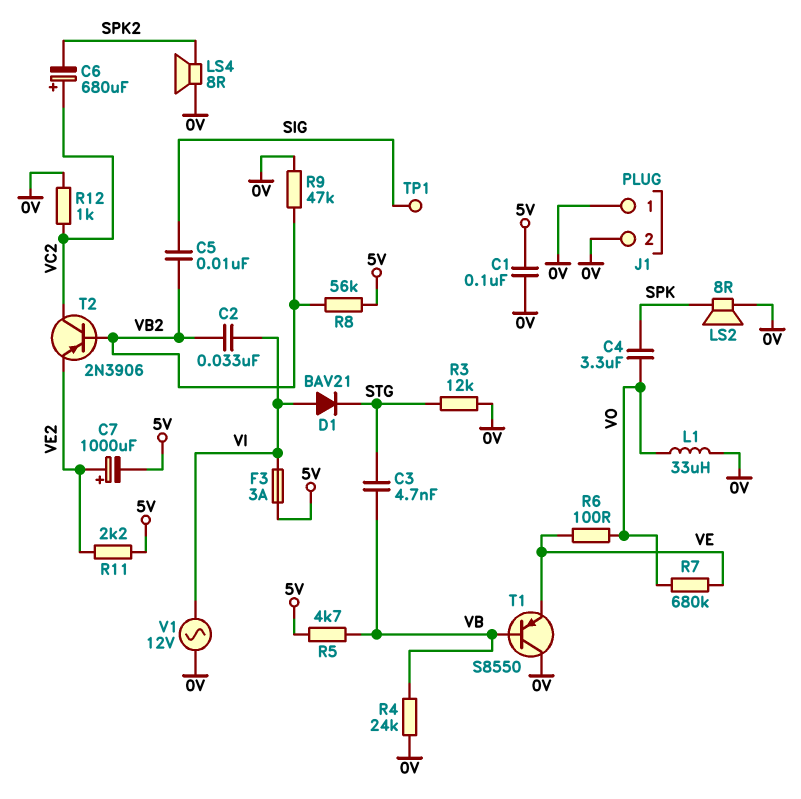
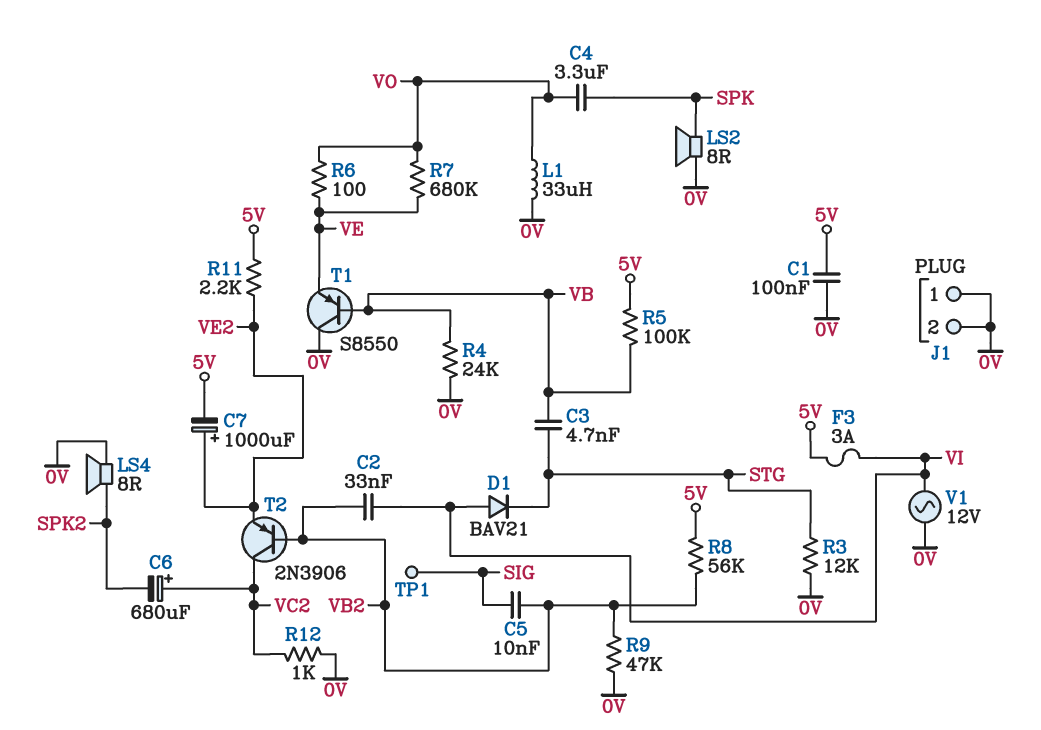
R5: 4.7k (5V, VB) -> 100k (5V, VB)

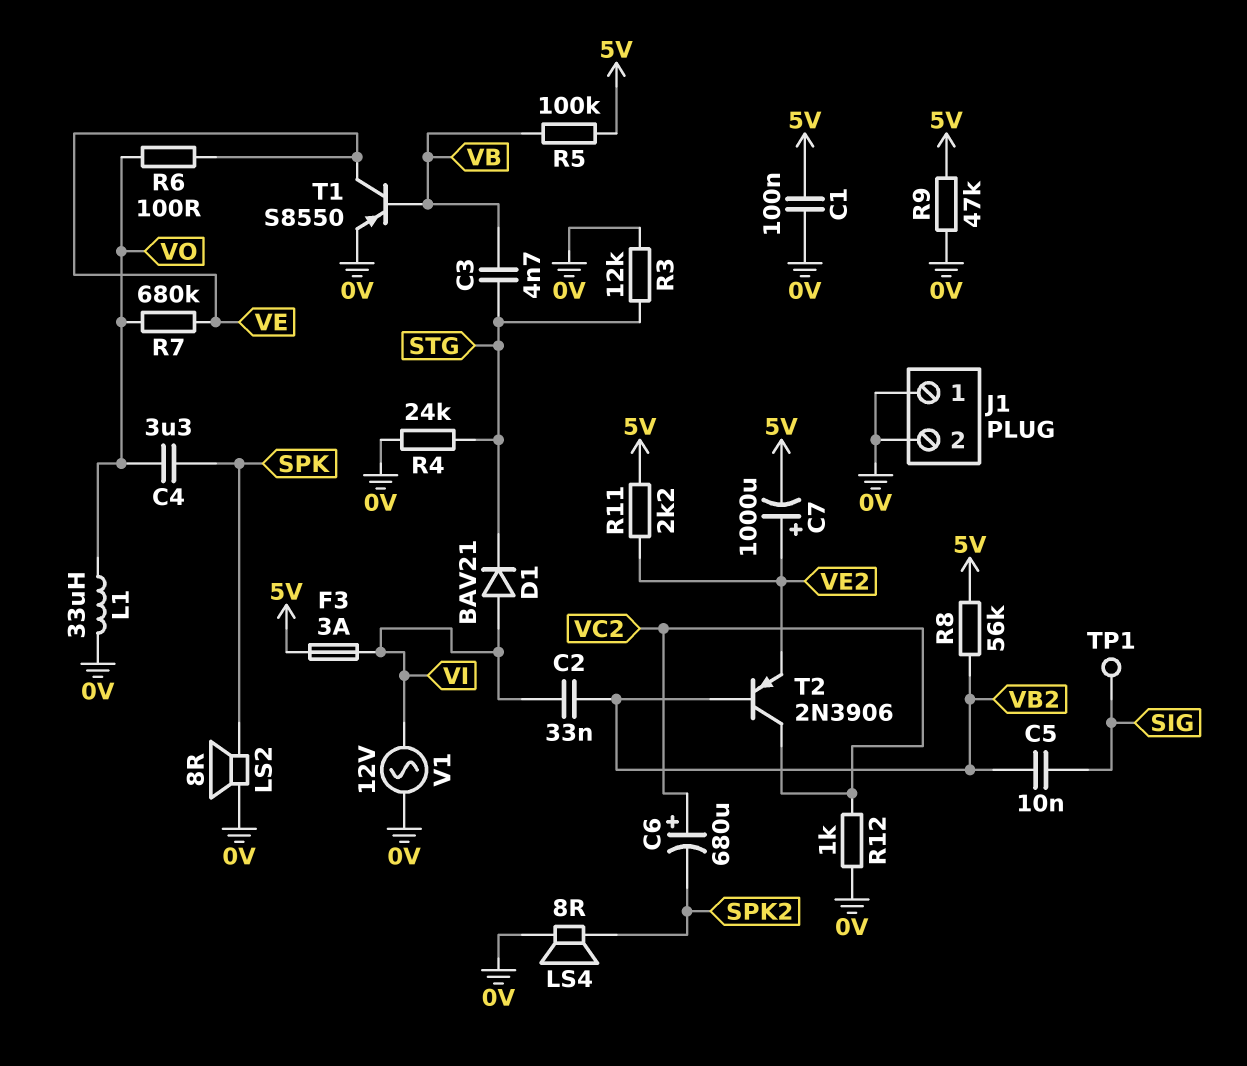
R4: 24k (0V, VB) -> 24k (0V, STG)
R9: 47k (0V, VB2) -> 47k (0V, 5V)
T1: PNP S8550 (B VB, C 0V, E VE) -> PNP S8550 (B VB, C VE, E 0V)

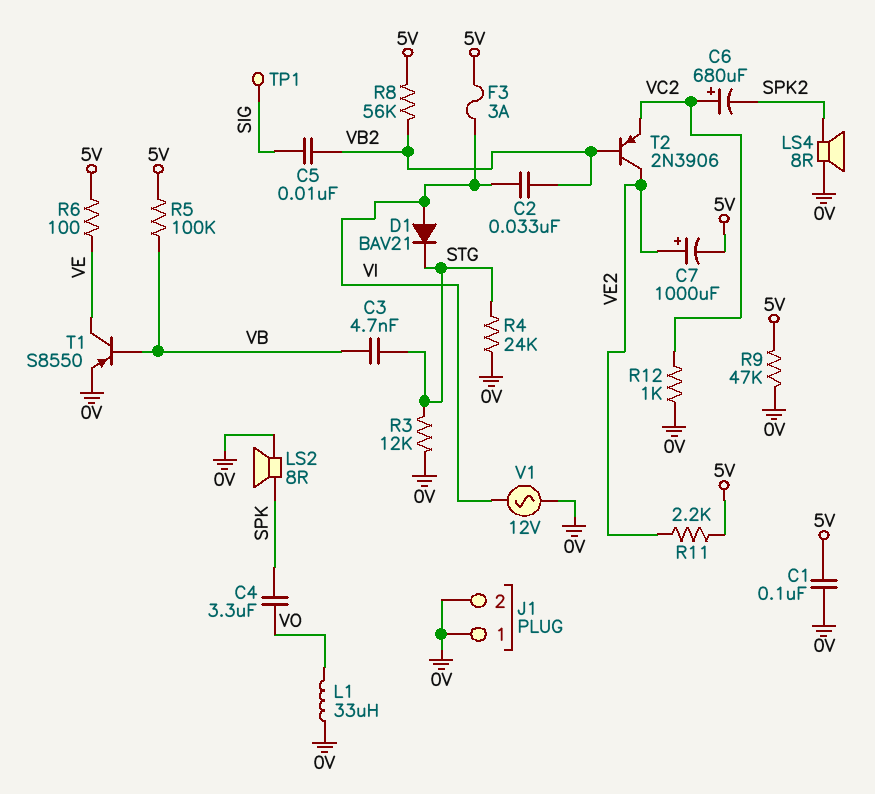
R6: 100 (VE, VO) -> 100 (5V, VE)
R7: 680k (VE, VO) -> none
T2: PNP 2N3906 (B VB2, C VC2, E VE2) -> PNP 2N3906 (B VB2, C VE2, E VC2)

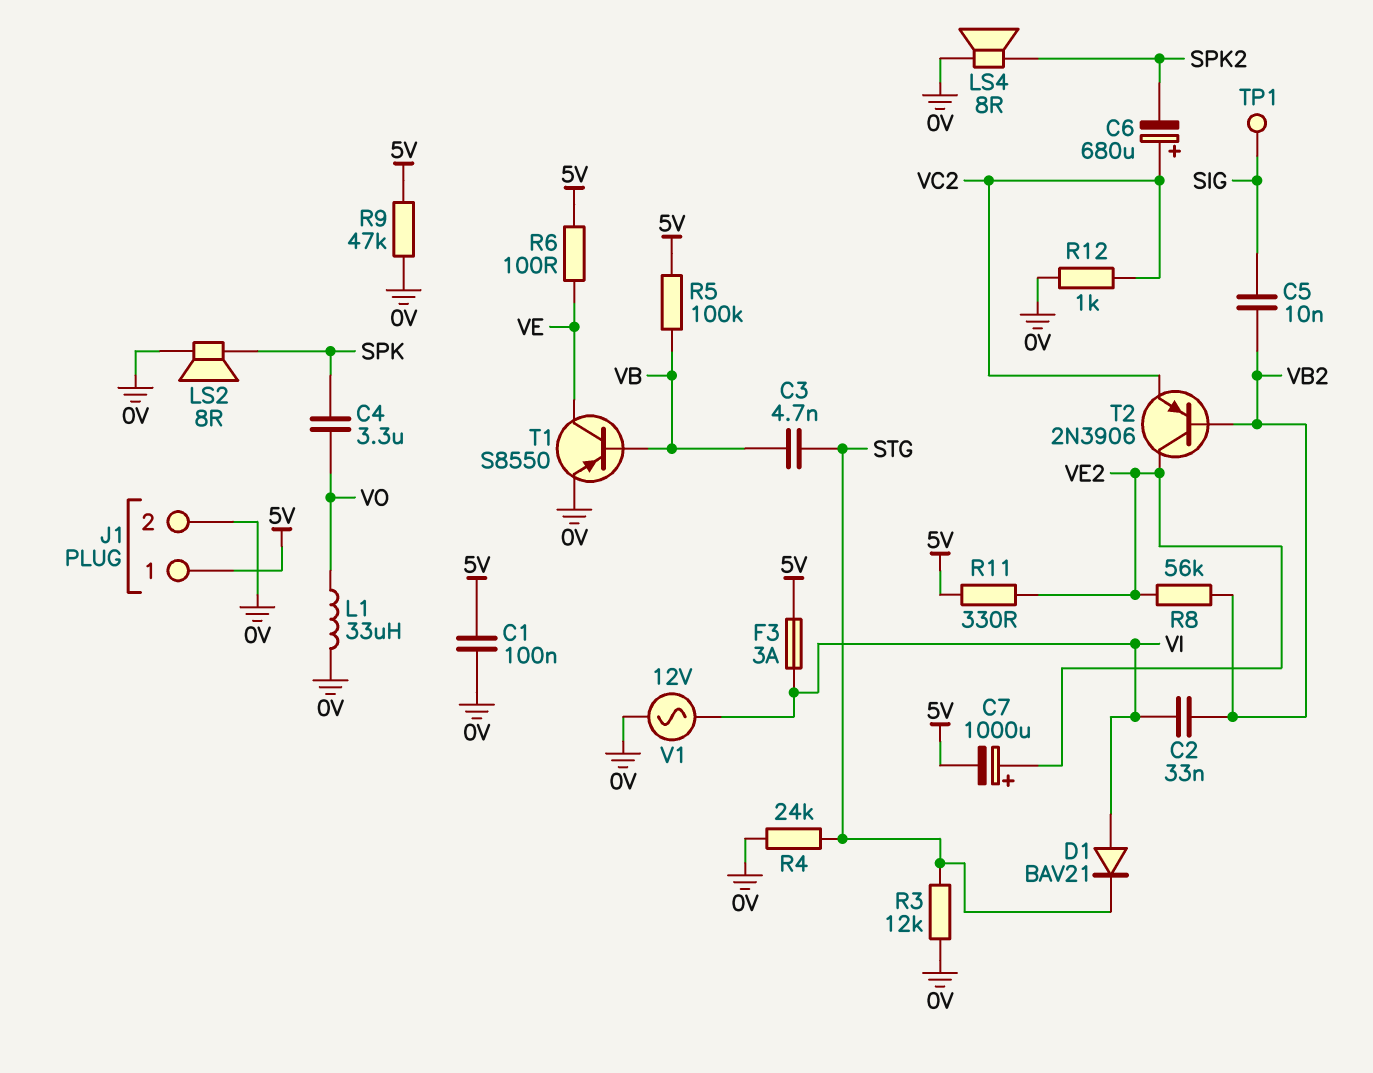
J1 pin 1: 0V -> 5V
R8: 56k (5V, VB2) -> 56k (VB2, VE2)
R11: 2.2k (5V, VE2) -> 330 (5V, VE2)

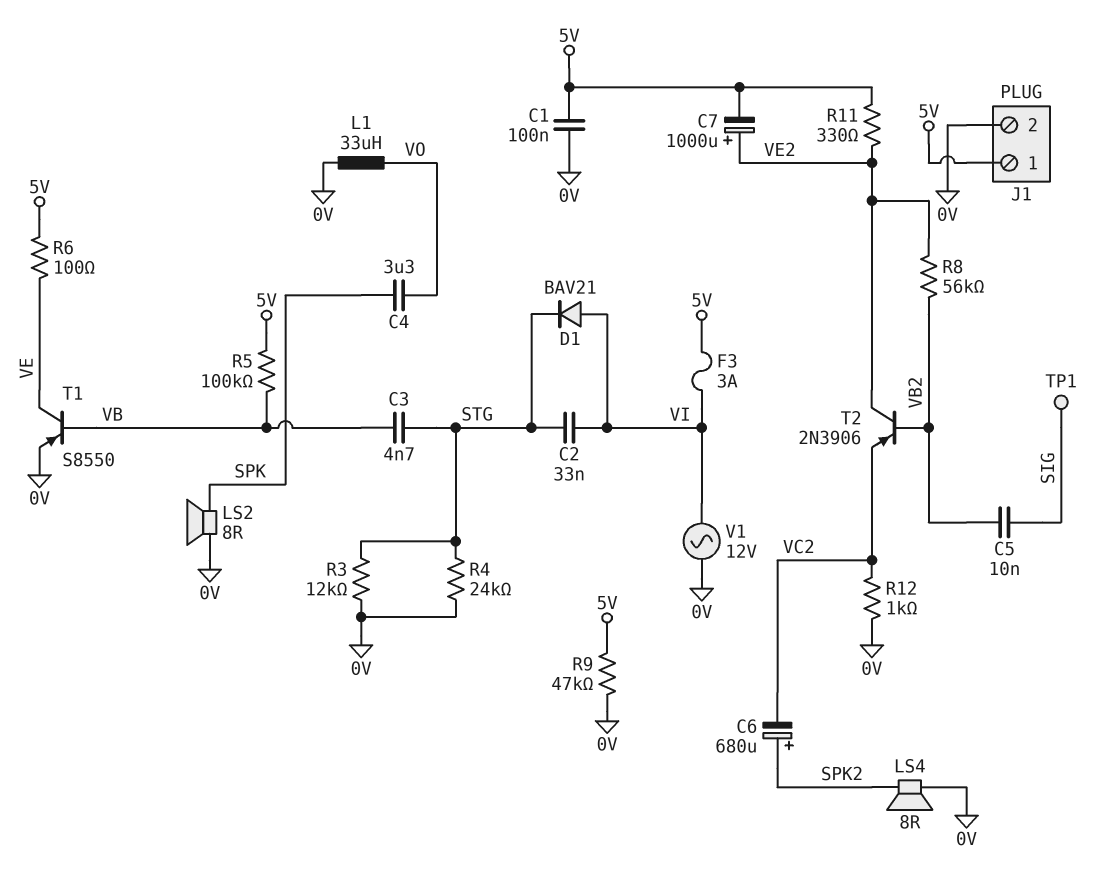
C2: 33nF (VB2, VI) -> 33nF (STG, VI)
C6: 680uF (plus VC2, minus SPK2) -> 680uF (plus SPK2, minus VC2)

